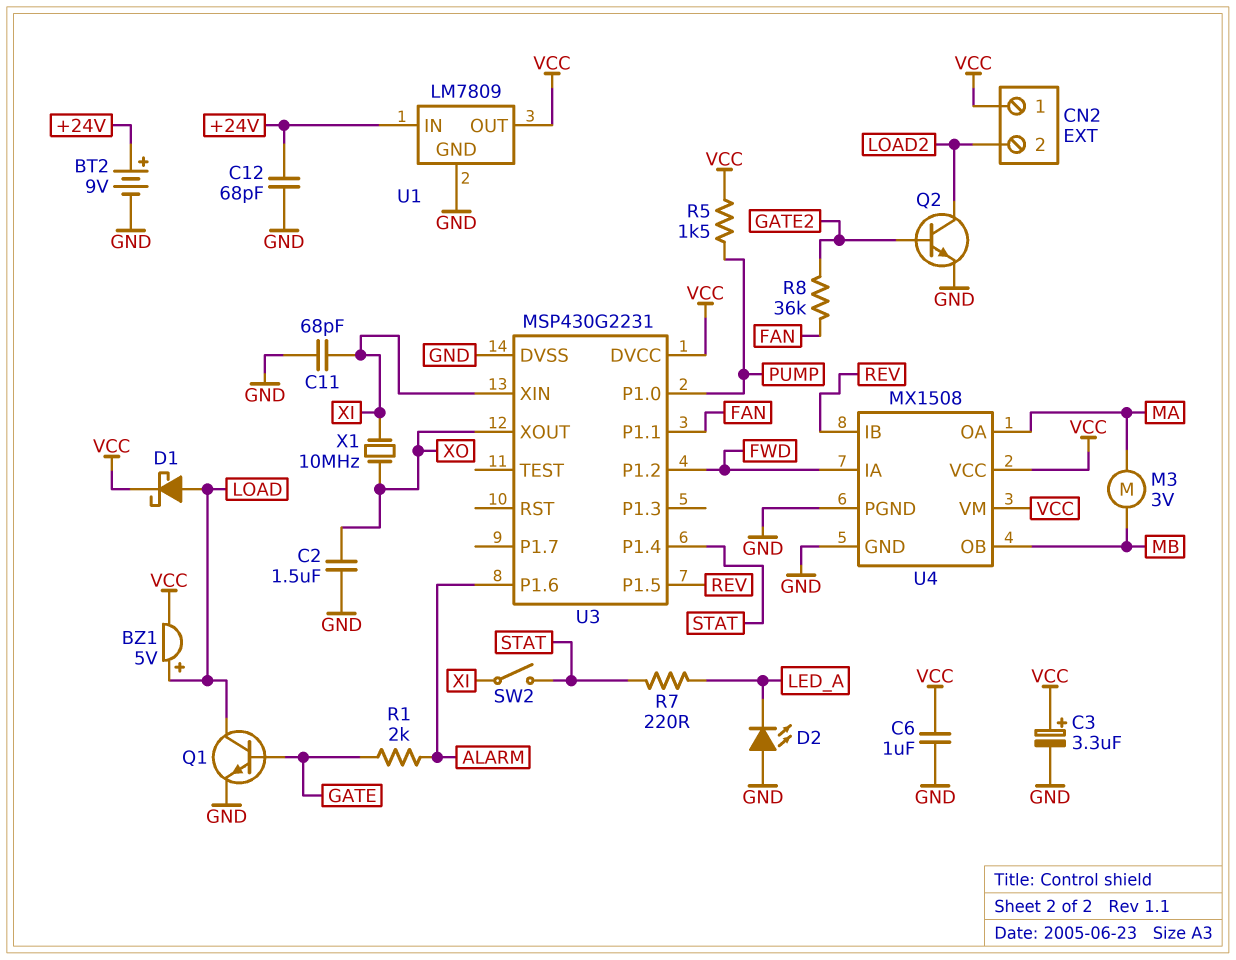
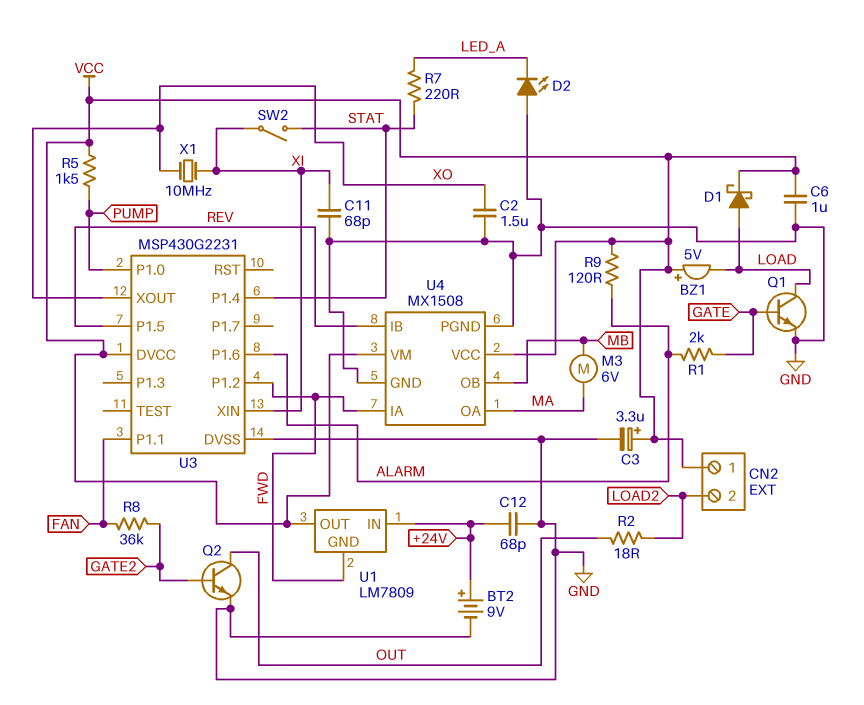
BZ1: buzzer 5V (plus LOAD, minus VCC) -> buzzer 5V (plus VCC, minus LOAD)
M3: motor 3V (MA, MB) -> motor 6V (MA, MB)
Q2: NPN (B GATE2, C LOAD2, E GND) -> NPN (B GATE2, C OUT, E GND)
R2: none -> 18 (LOAD2, OUT)
R9: none -> 120 (ALARM, VCC)
U1 pin GND: GND -> FWD

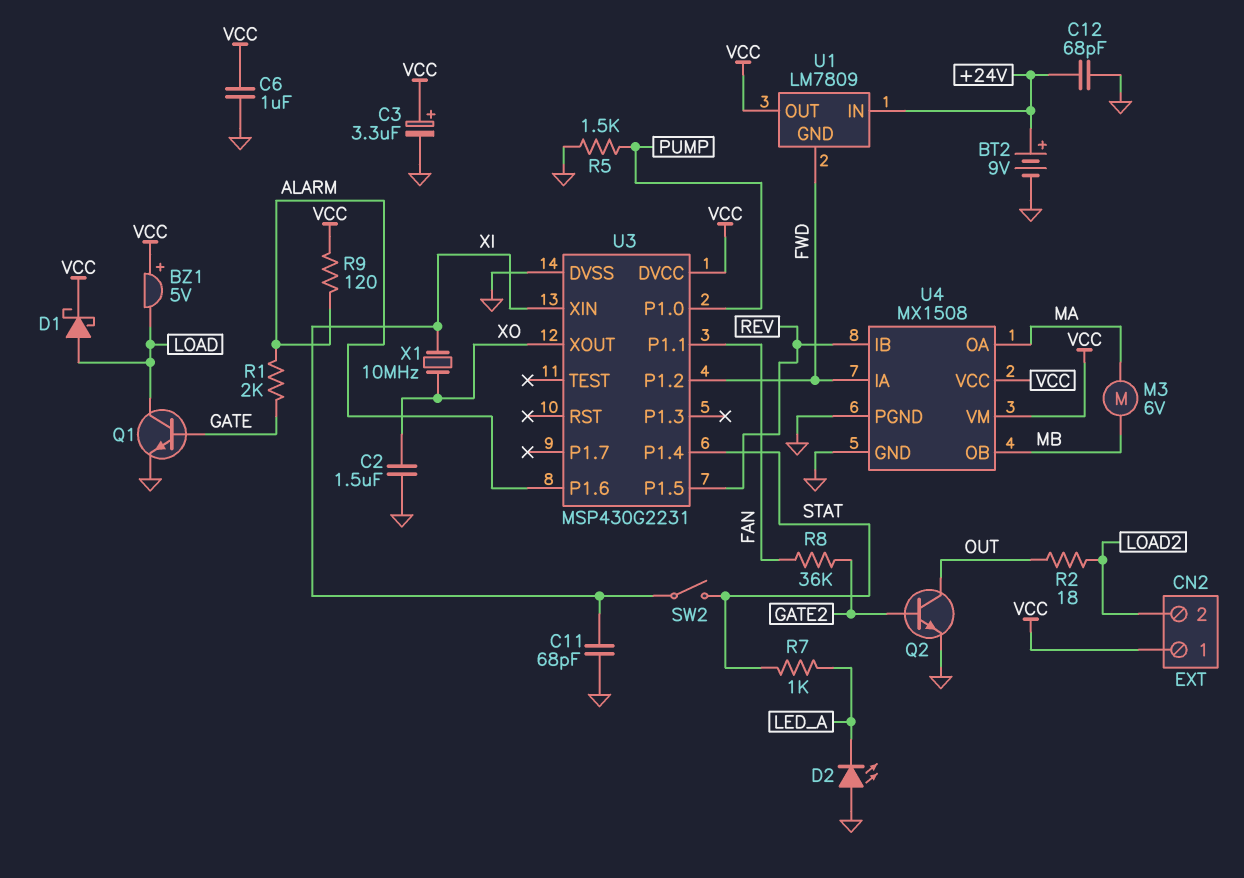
R5: 1.5k (PUMP, VCC) -> 1.5k (GND, PUMP)
R7: 220 (LED_A, STAT) -> 1k (LED_A, STAT)

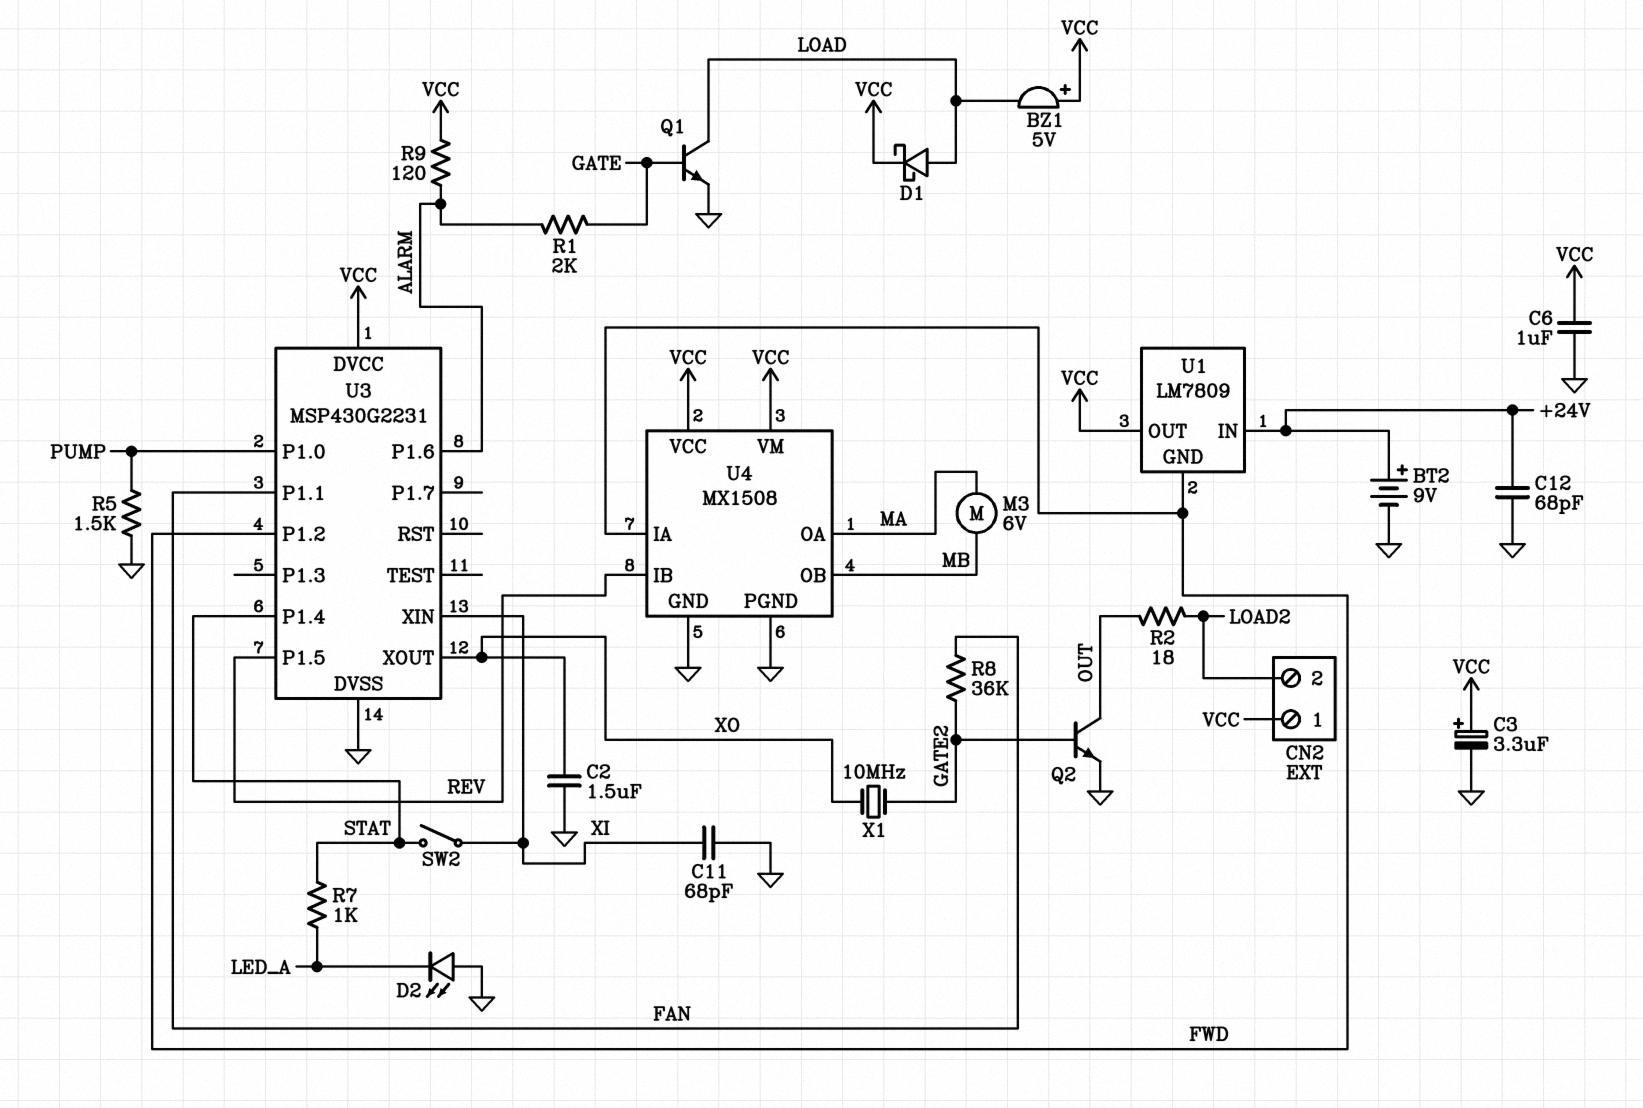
X1: 10MHz (XI, XO) -> 10MHz (GATE2, XO)

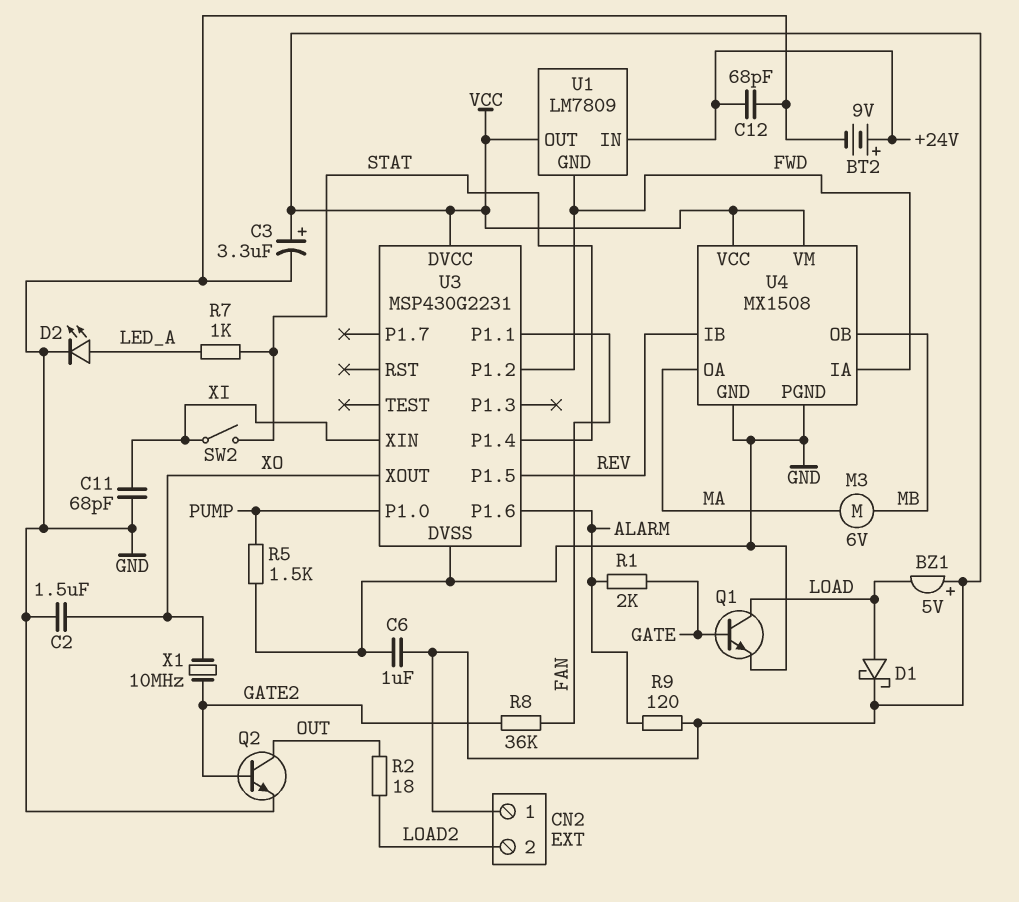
D2: LED (A GND, K LED_A) -> LED (A LED_A, K GND)

